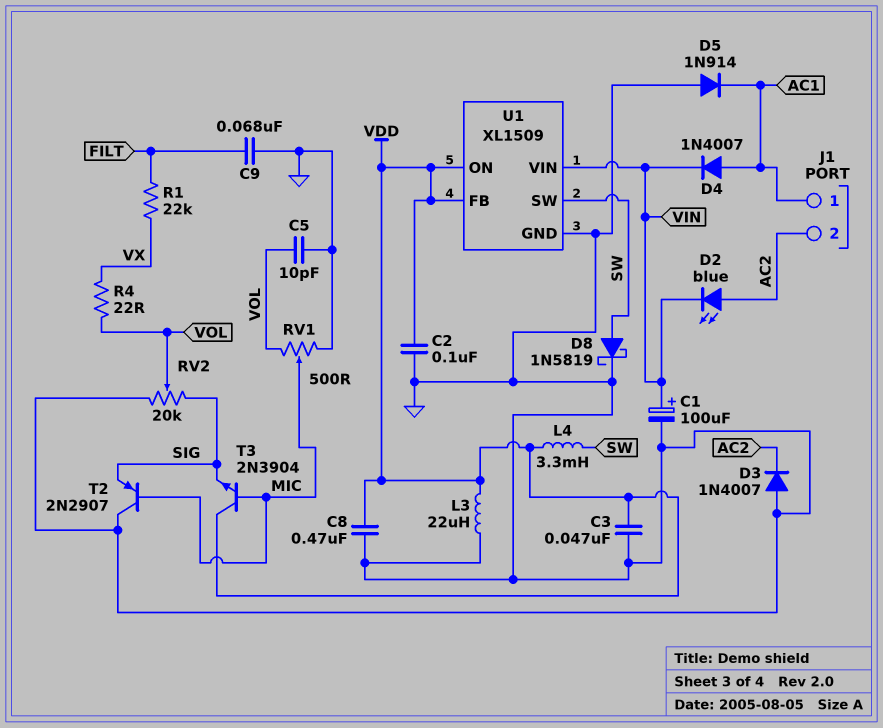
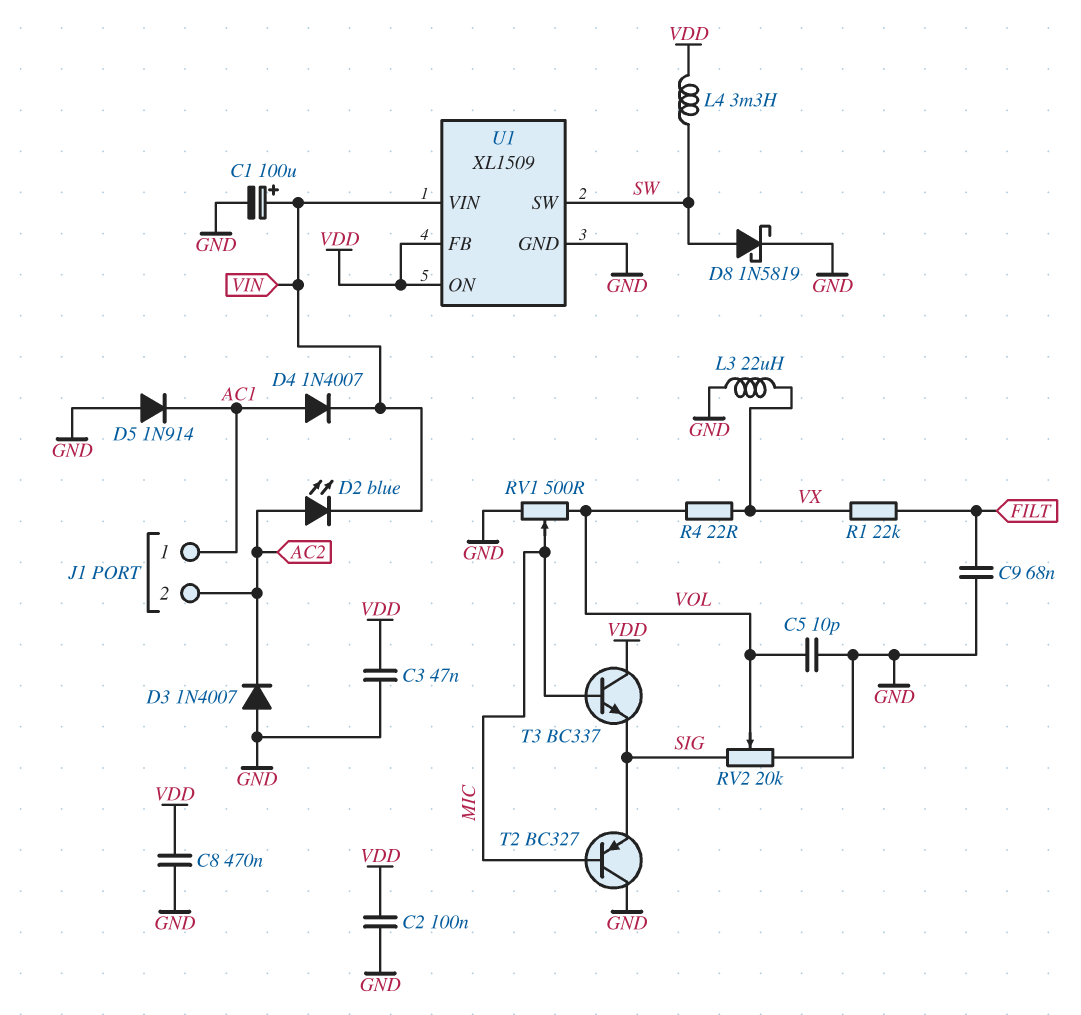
L3: 22uH (GND, VDD) -> 22uH (GND, VX)
T2: PNP 2N2907 (B MIC, C GND, E SIG) -> PNP BC327 (B MIC, C GND, E SIG)
T3: NPN 2N3904 (B MIC, C VDD, E SIG) -> NPN BC337 (B MIC, C VDD, E SIG)

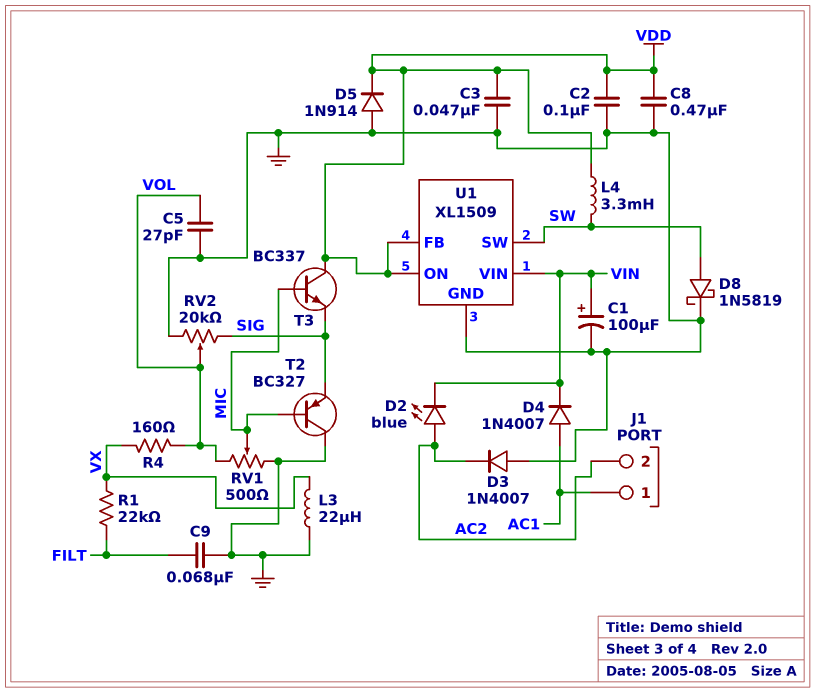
C5: 10pF (GND, VOL) -> 27pF (GND, VOL)
D5: diode 1N914 (A GND, K AC1) -> diode 1N914 (A GND, K VDD)
R4: 22 (VOL, VX) -> 160 (VOL, VX)

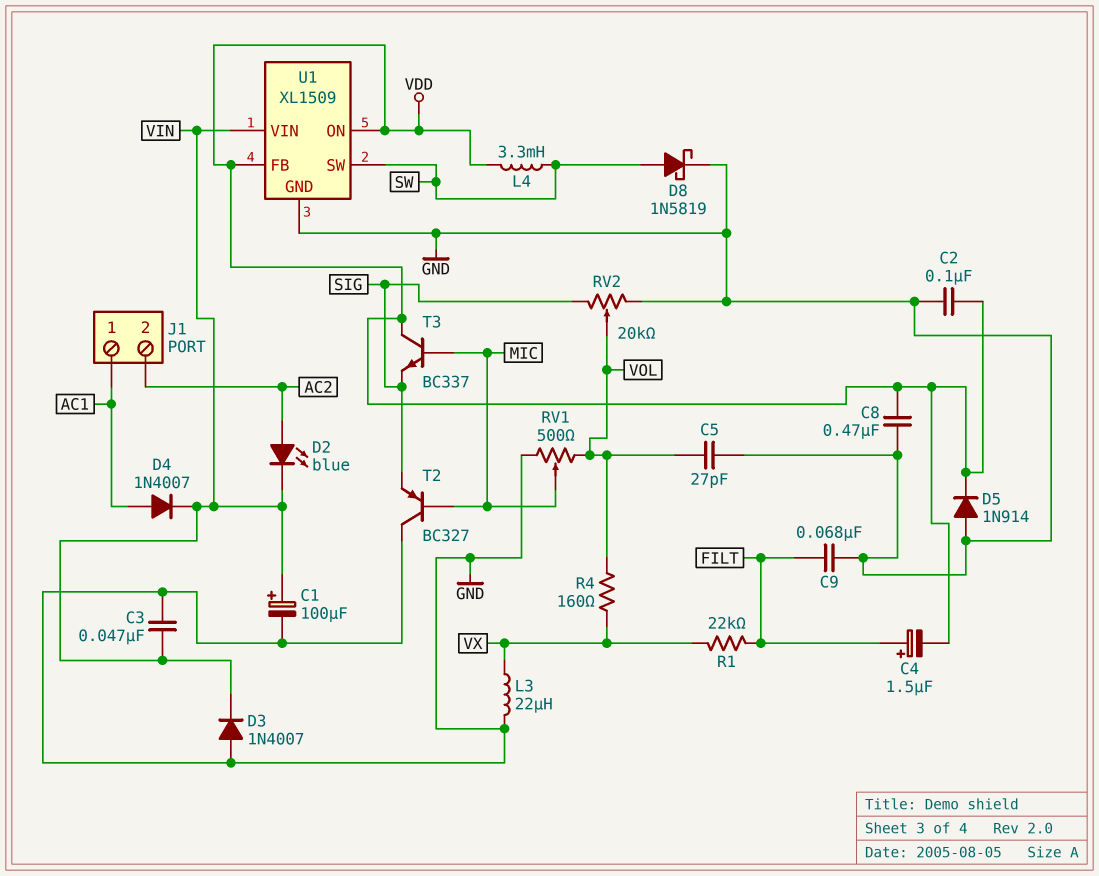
C3: 47nF (GND, VDD) -> 47nF (GND, VIN)
C4: none -> 1.5uF (plus FILT, minus VDD)
D3: diode 1N4007 (A GND, K AC2) -> diode 1N4007 (A GND, K VIN)

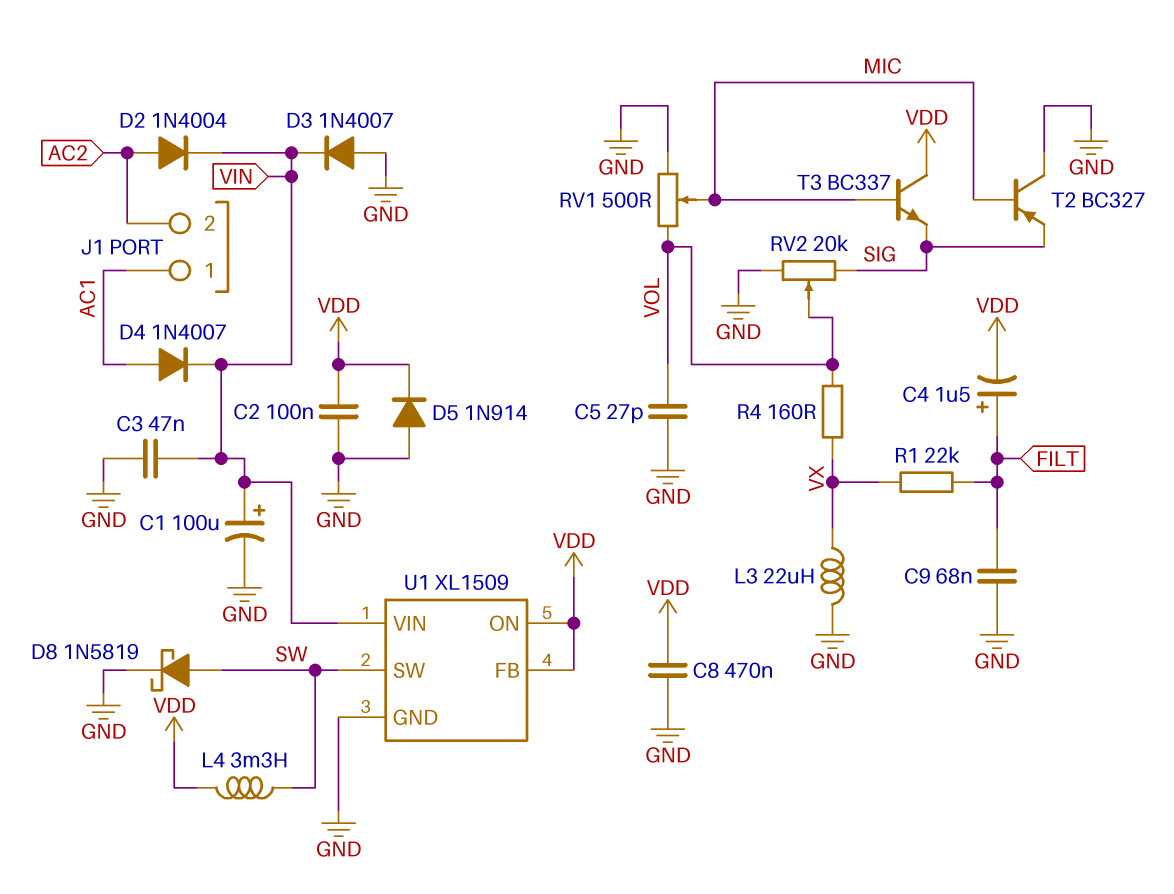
D2: LED blue (A AC2, K VIN) -> diode 1N4004 (A AC2, K VIN)

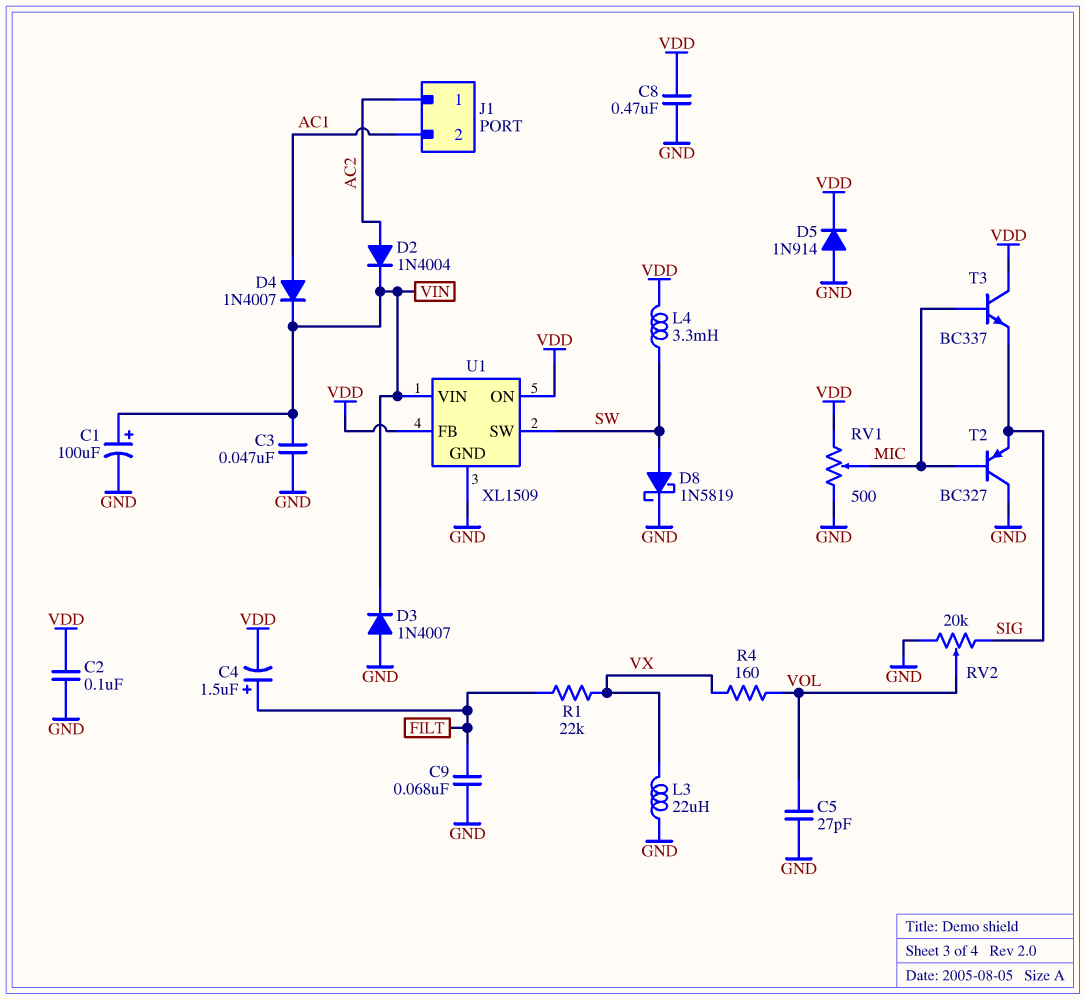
J1 pin 1: AC1 -> AC2
J1 pin 2: AC2 -> AC1
RV1: 500 (GND, VOL, wiper MIC) -> 500 (GND, VDD, wiper MIC)

